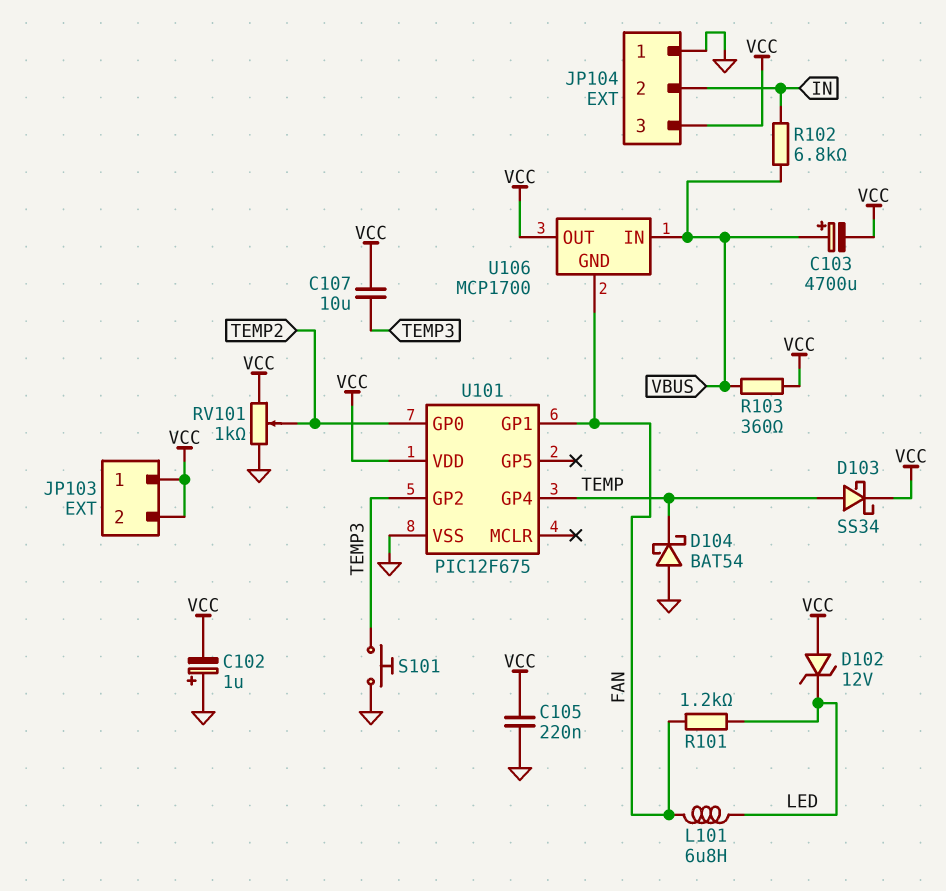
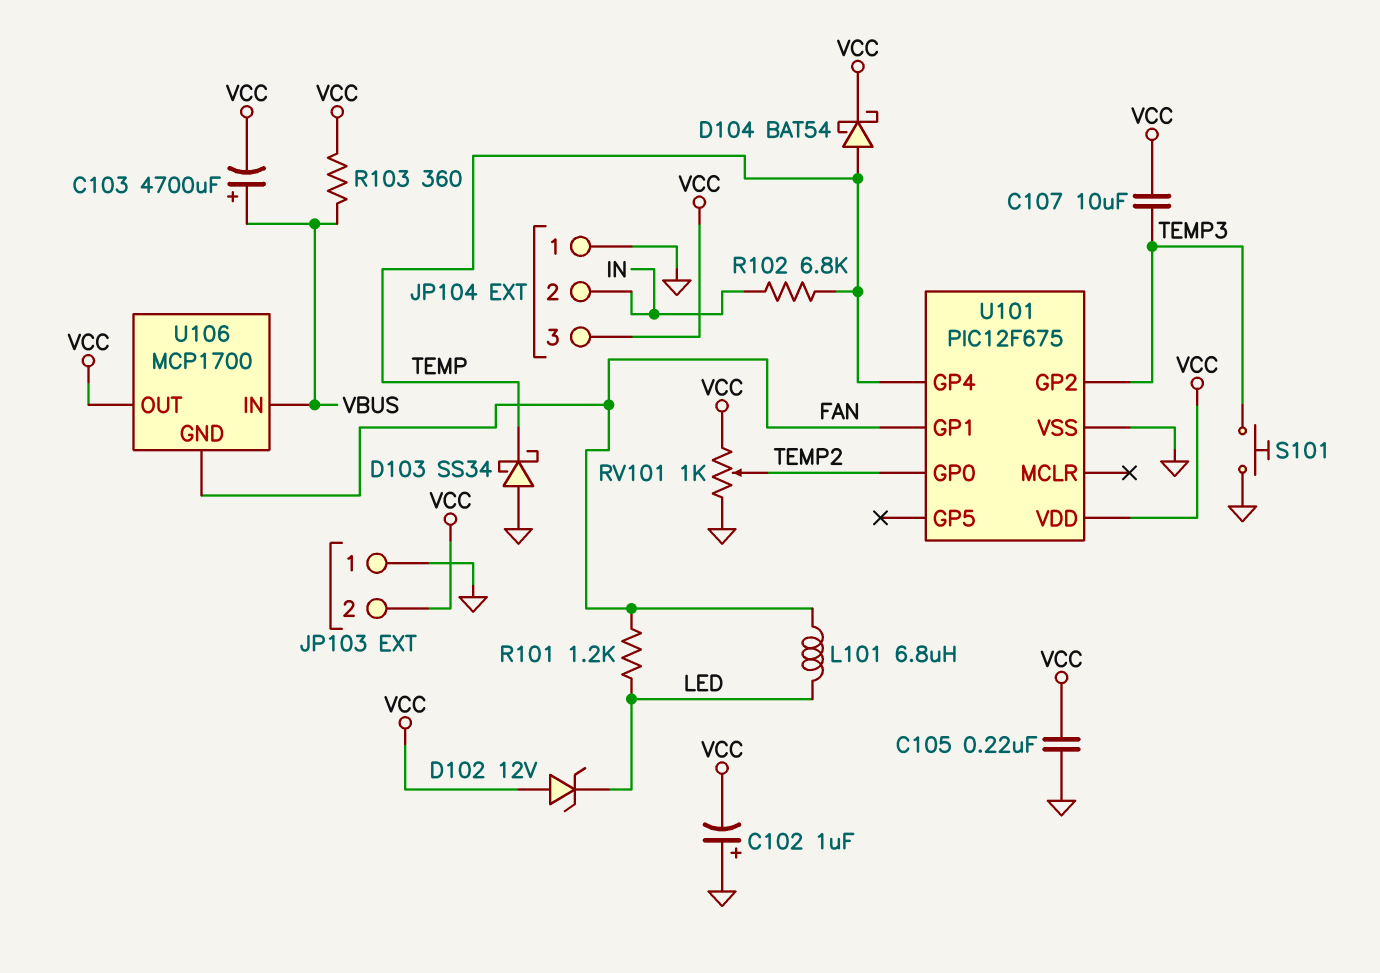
D103: schottky SS34 (A TEMP, K VCC) -> schottky SS34 (A GND, K TEMP)
D104: schottky BAT54 (A GND, K TEMP) -> schottky BAT54 (A TEMP, K VCC)
JP103 pin 1: VCC -> GND
R102: 6.8k (IN, VBUS) -> 6.8k (IN, TEMP)

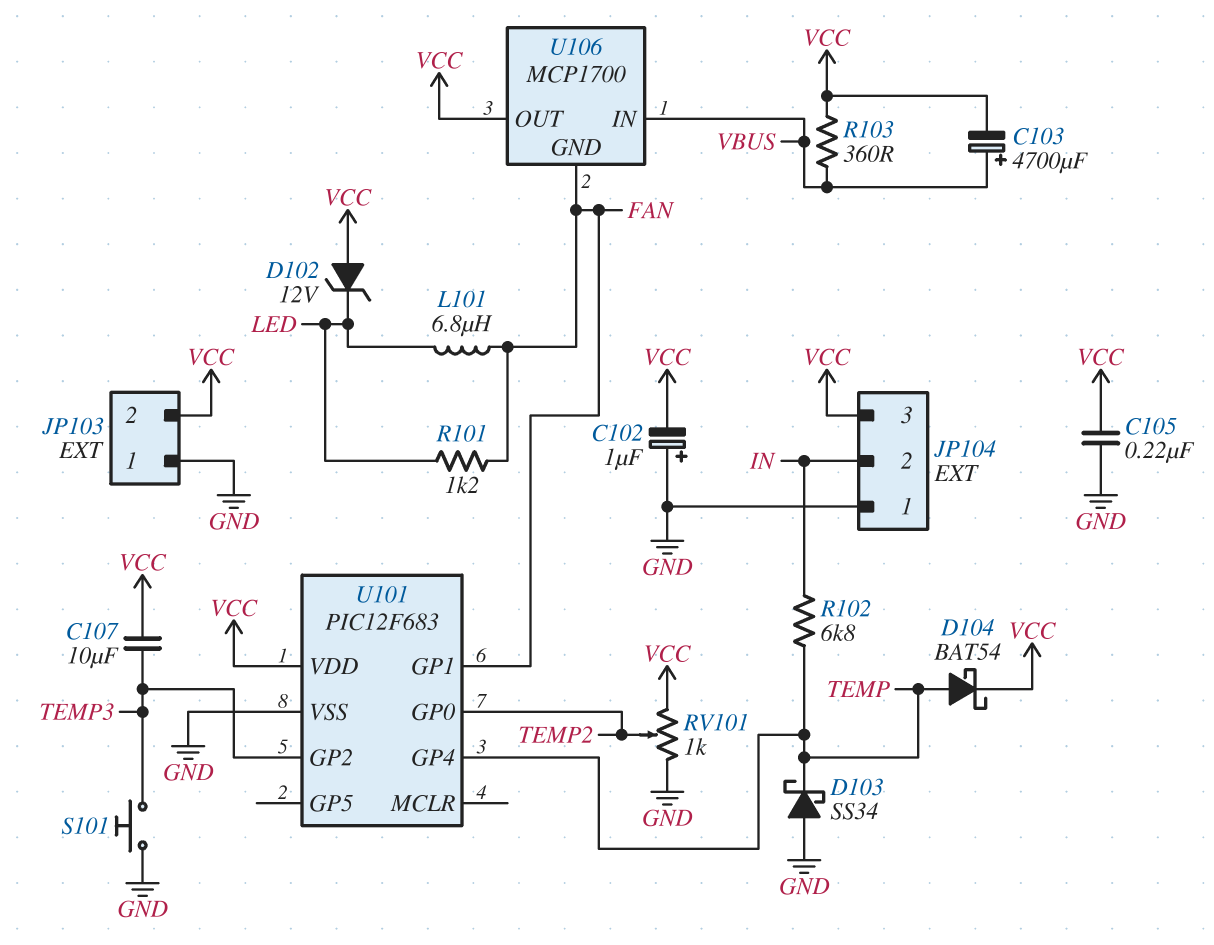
U101: PIC12F675 -> PIC12F683

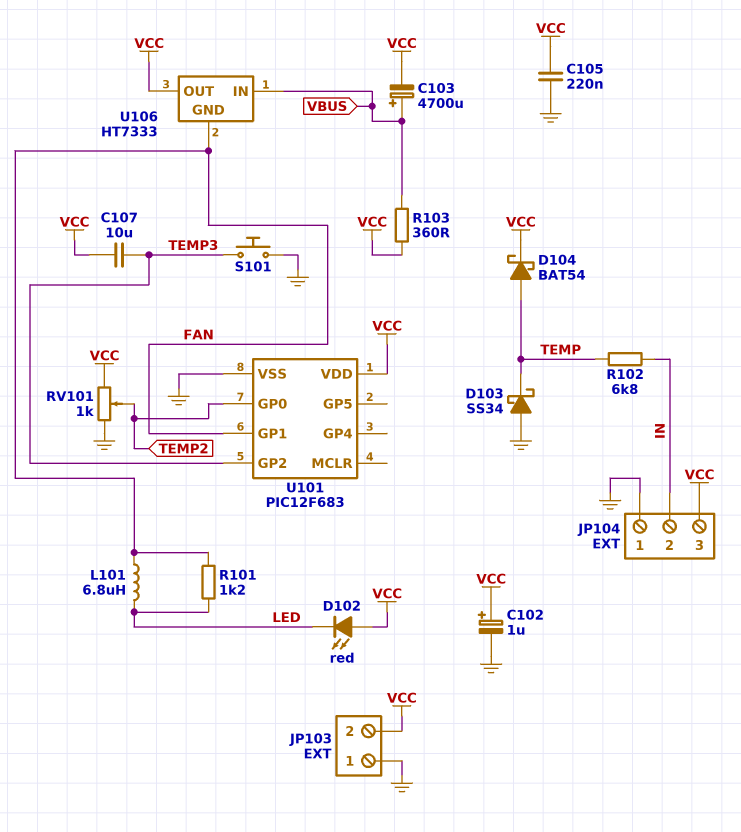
C102: 1uF (plus GND, minus VCC) -> 1uF (plus VCC, minus GND)
D102: zener 12V (A VCC, K LED) -> LED red (A VCC, K LED)
U101 pin GP4: TEMP -> none
U106: MCP1700 -> HT7333

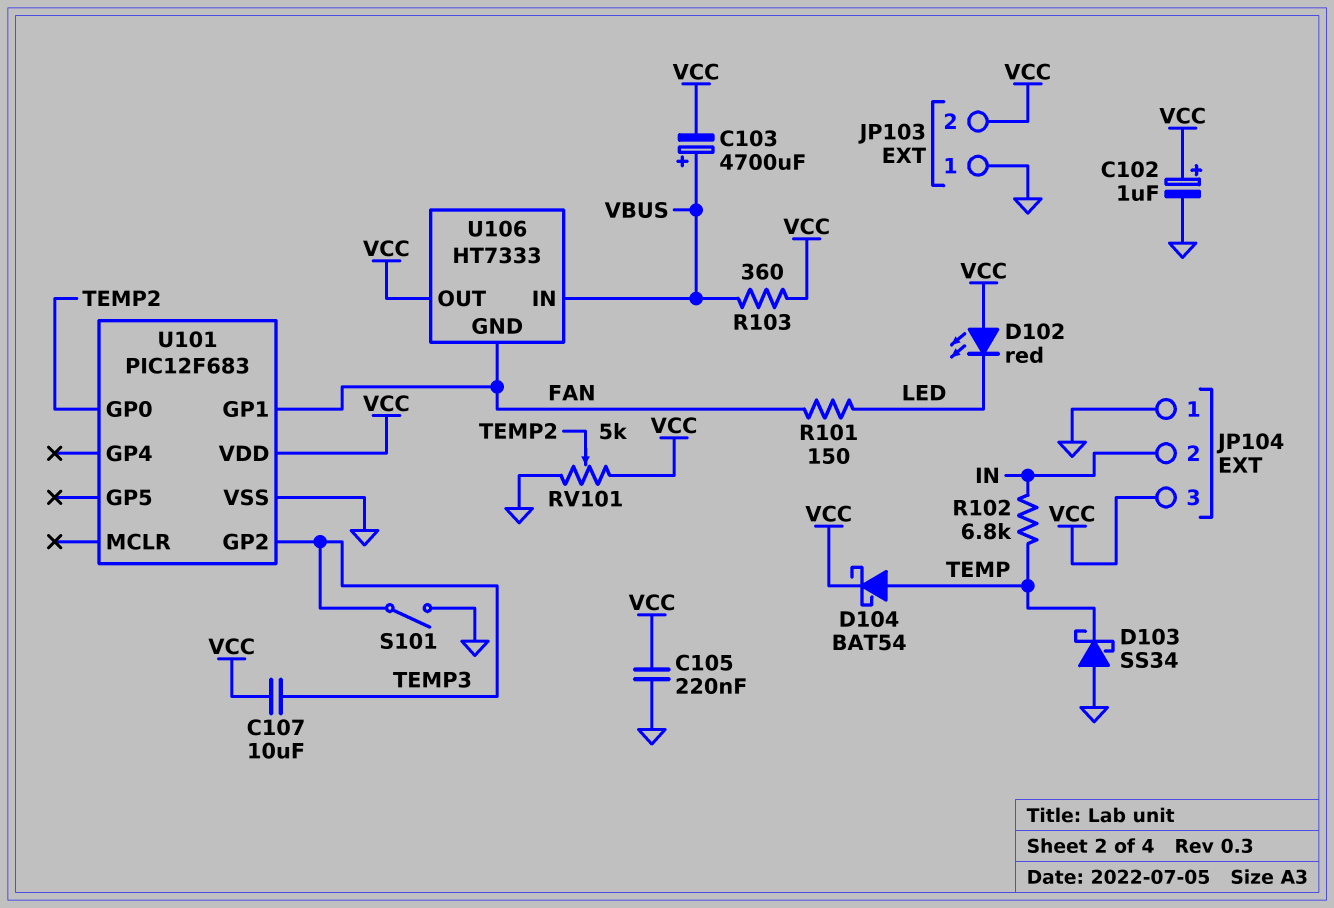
L101: 6.8uH (FAN, LED) -> none
R101: 1.2k (FAN, LED) -> 150 (FAN, LED)
RV101: 1k (GND, VCC, wiper TEMP2) -> 5k (GND, VCC, wiper TEMP2)
S101: button (GND, TEMP3) -> switch (GND, TEMP3)

